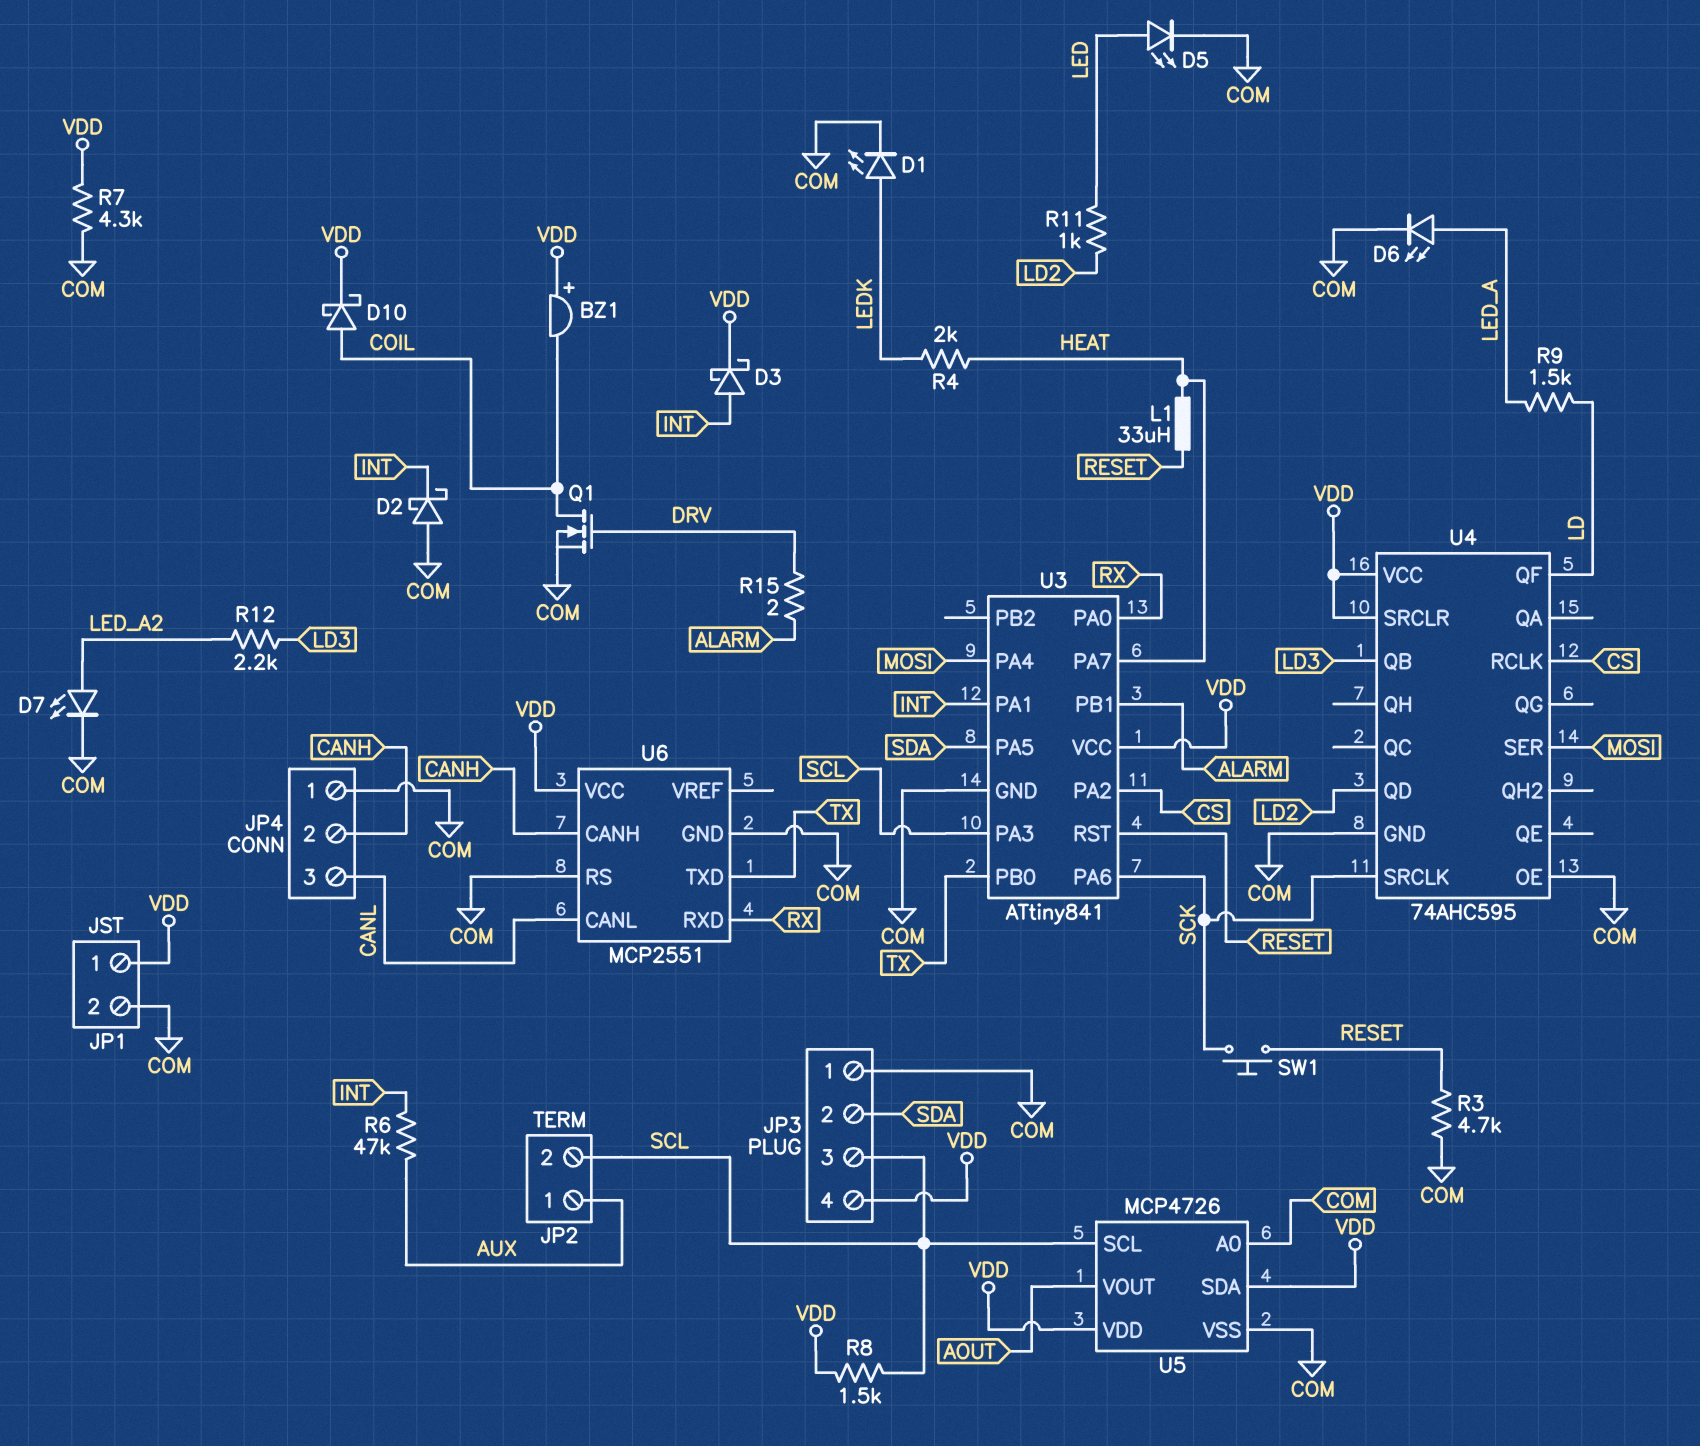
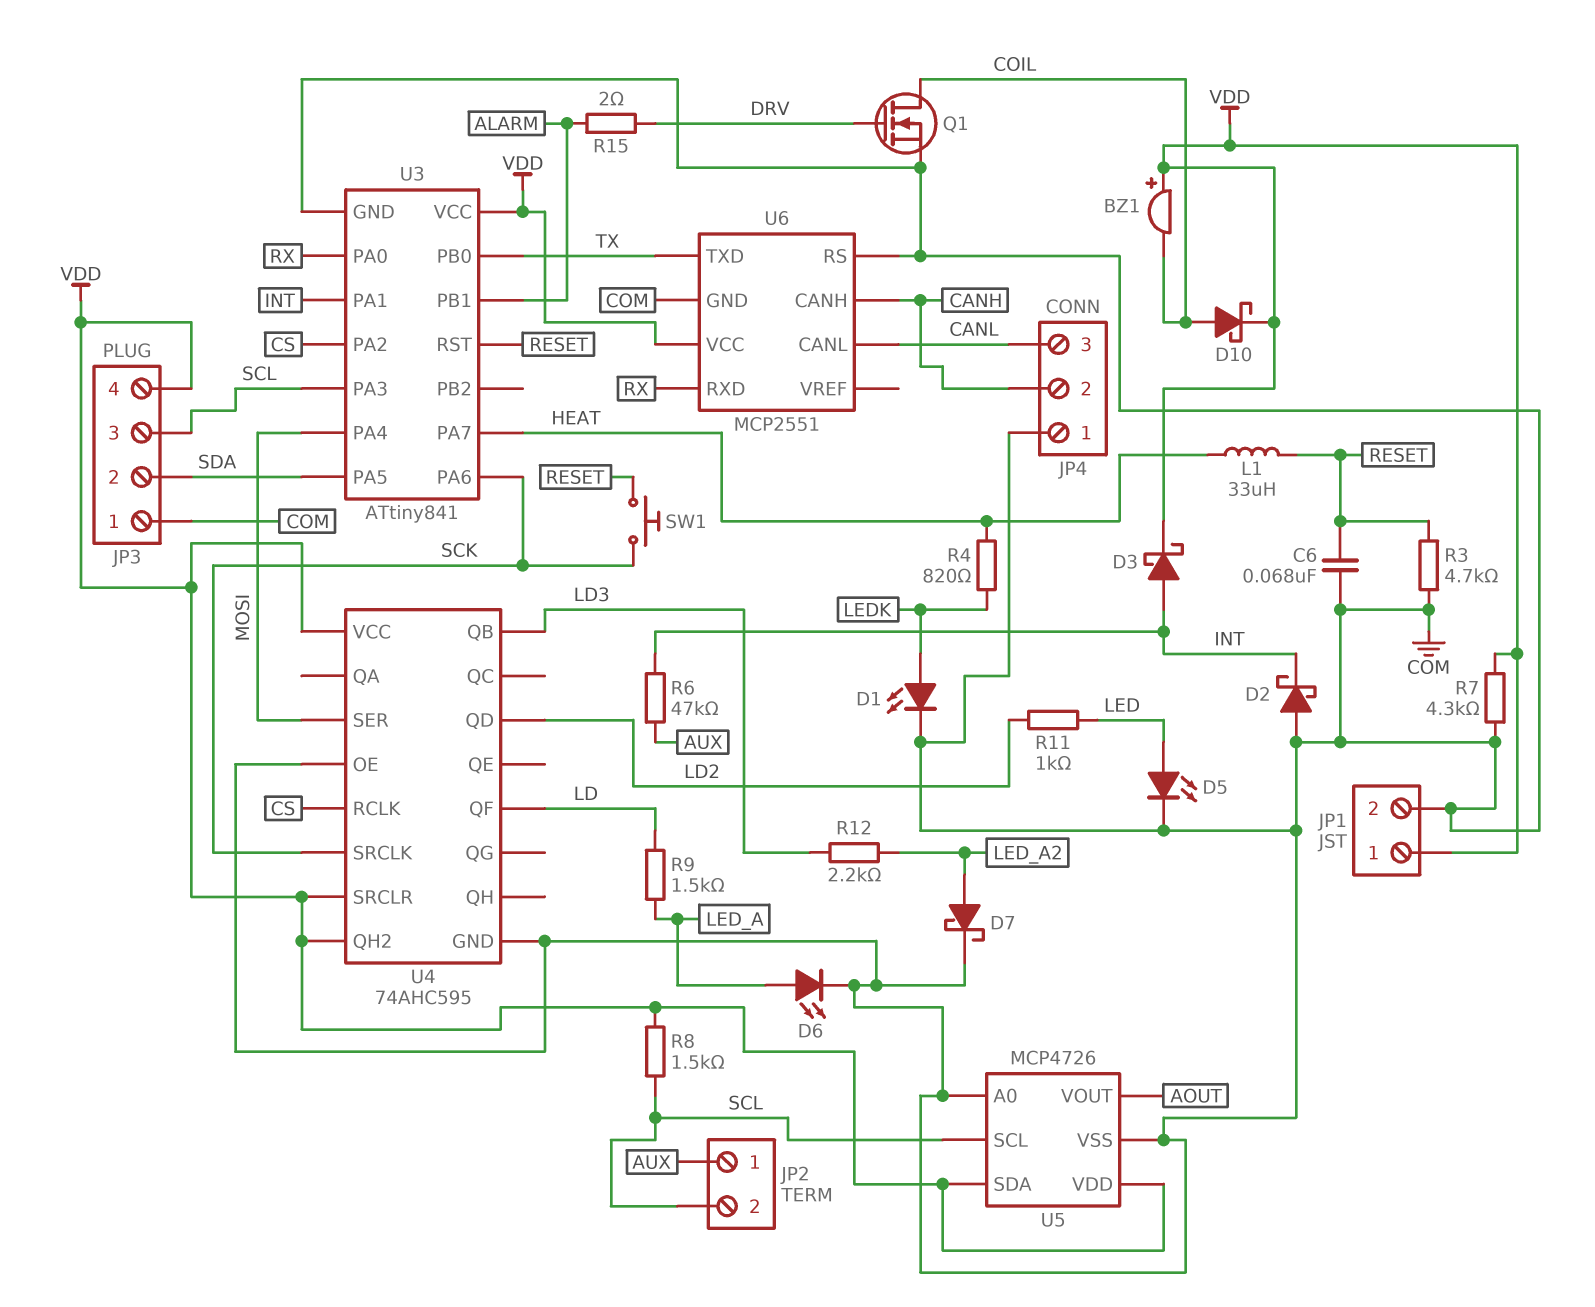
C6: none -> 68nF (COM, RESET)
D7: LED (A LED_A2, K COM) -> schottky (A LED_A2, K COM)
R4: 2k (HEAT, LEDK) -> 820 (HEAT, LEDK)
U4 pin QH2: none -> VDD

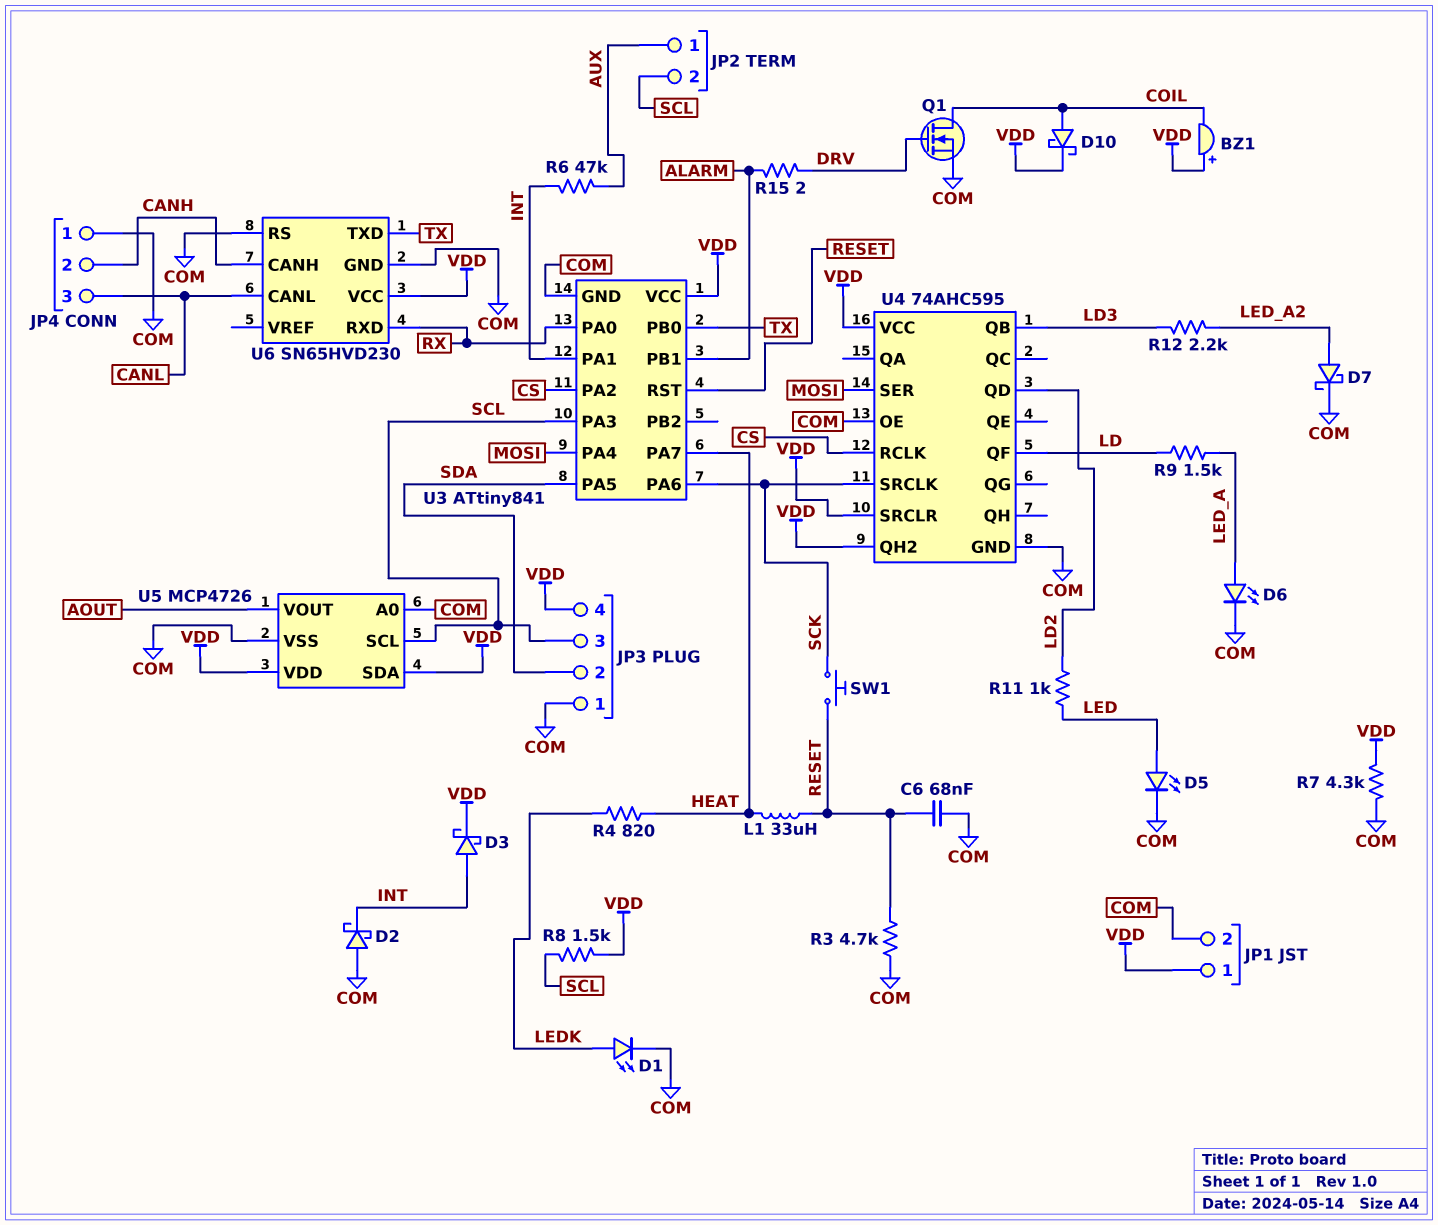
U6: MCP2551 -> SN65HVD230

